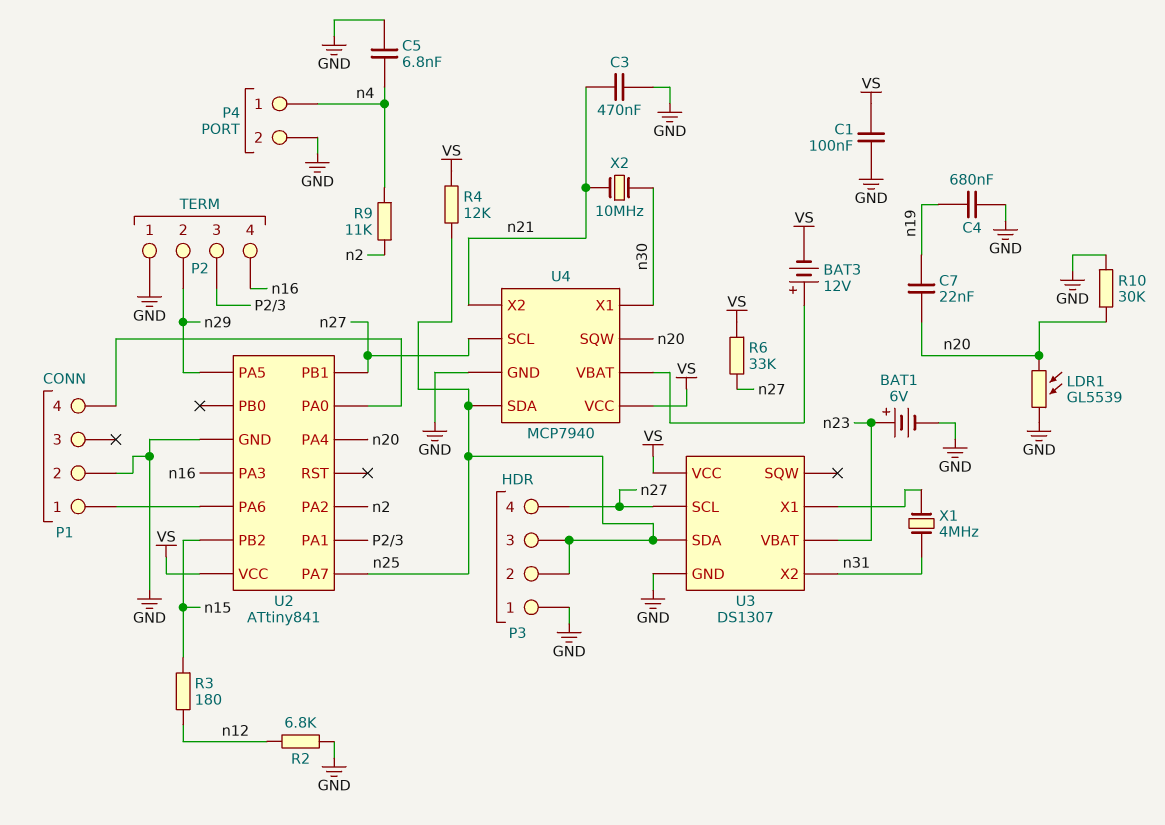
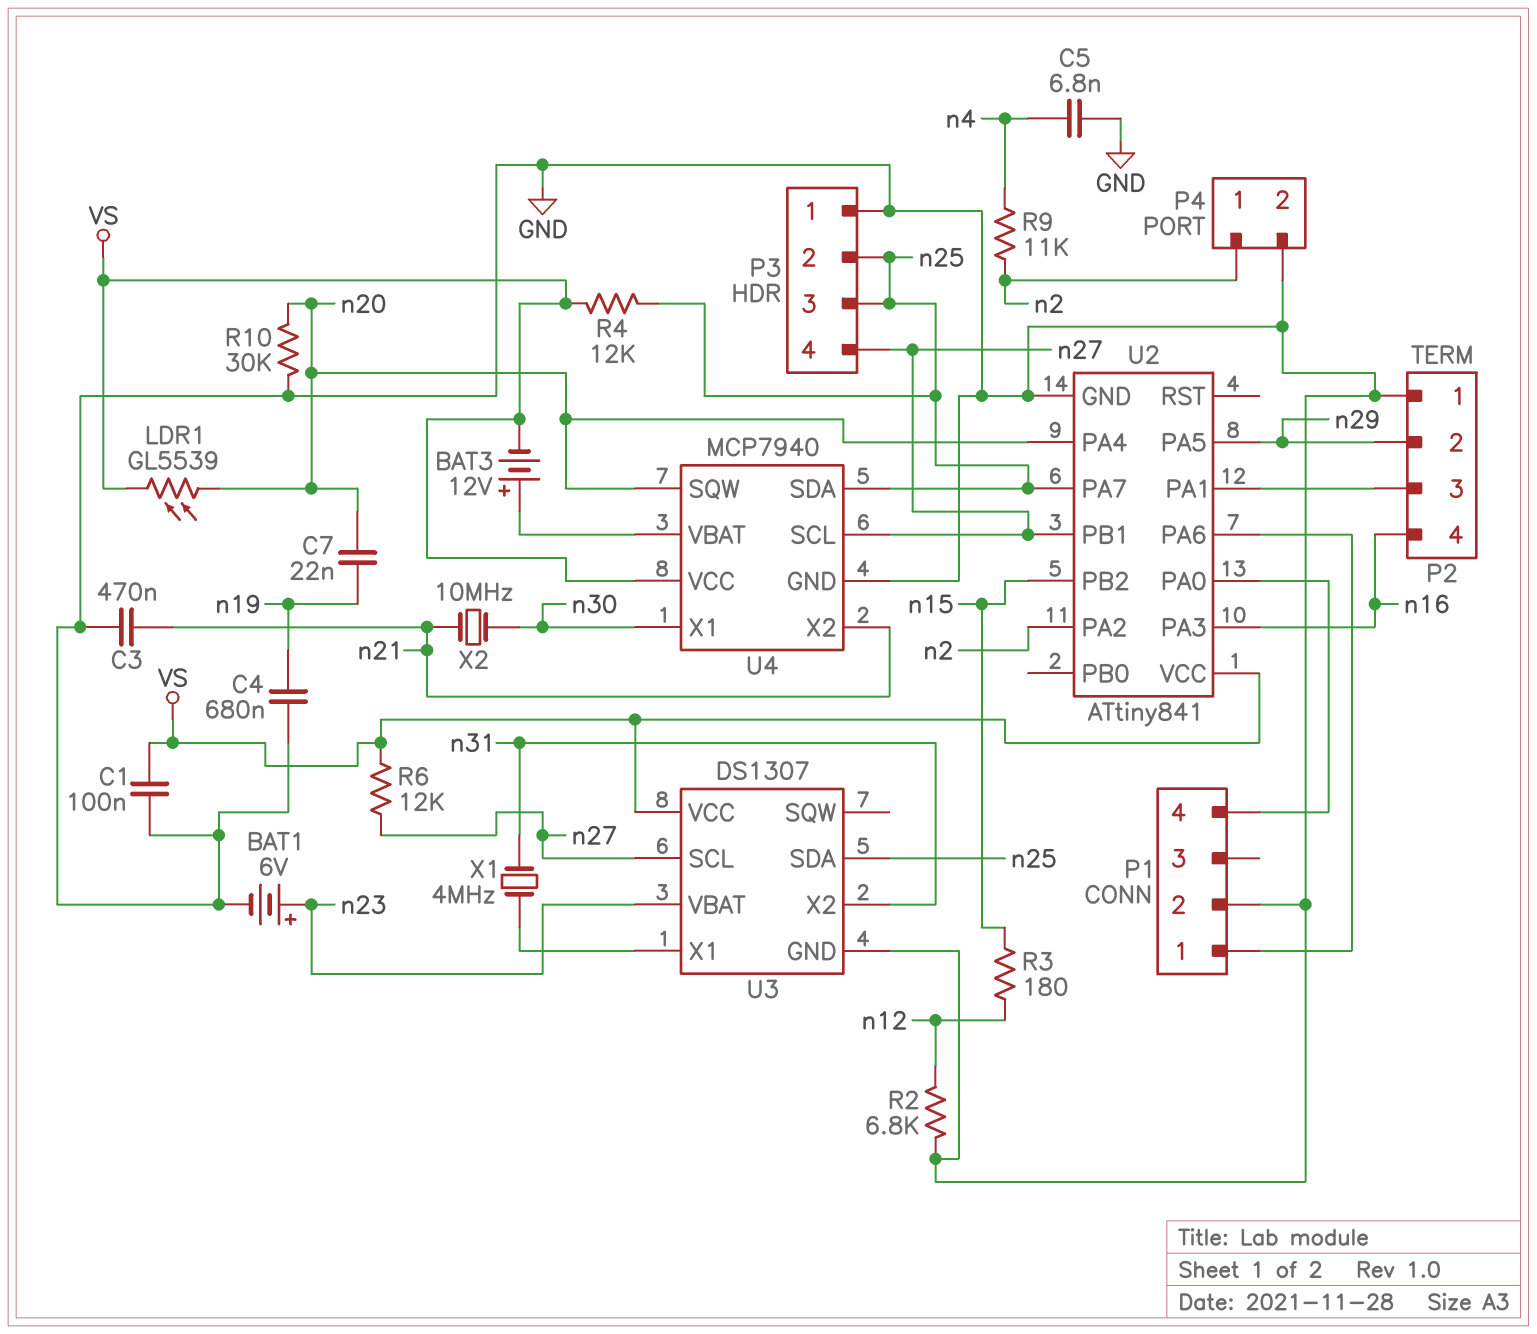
LDR1: GL5539 (GND, n20) -> GL5539 (VS, n20)
P4 pin 1: n4 -> n2
R6: 33k (VS, n27) -> 12k (VS, n27)

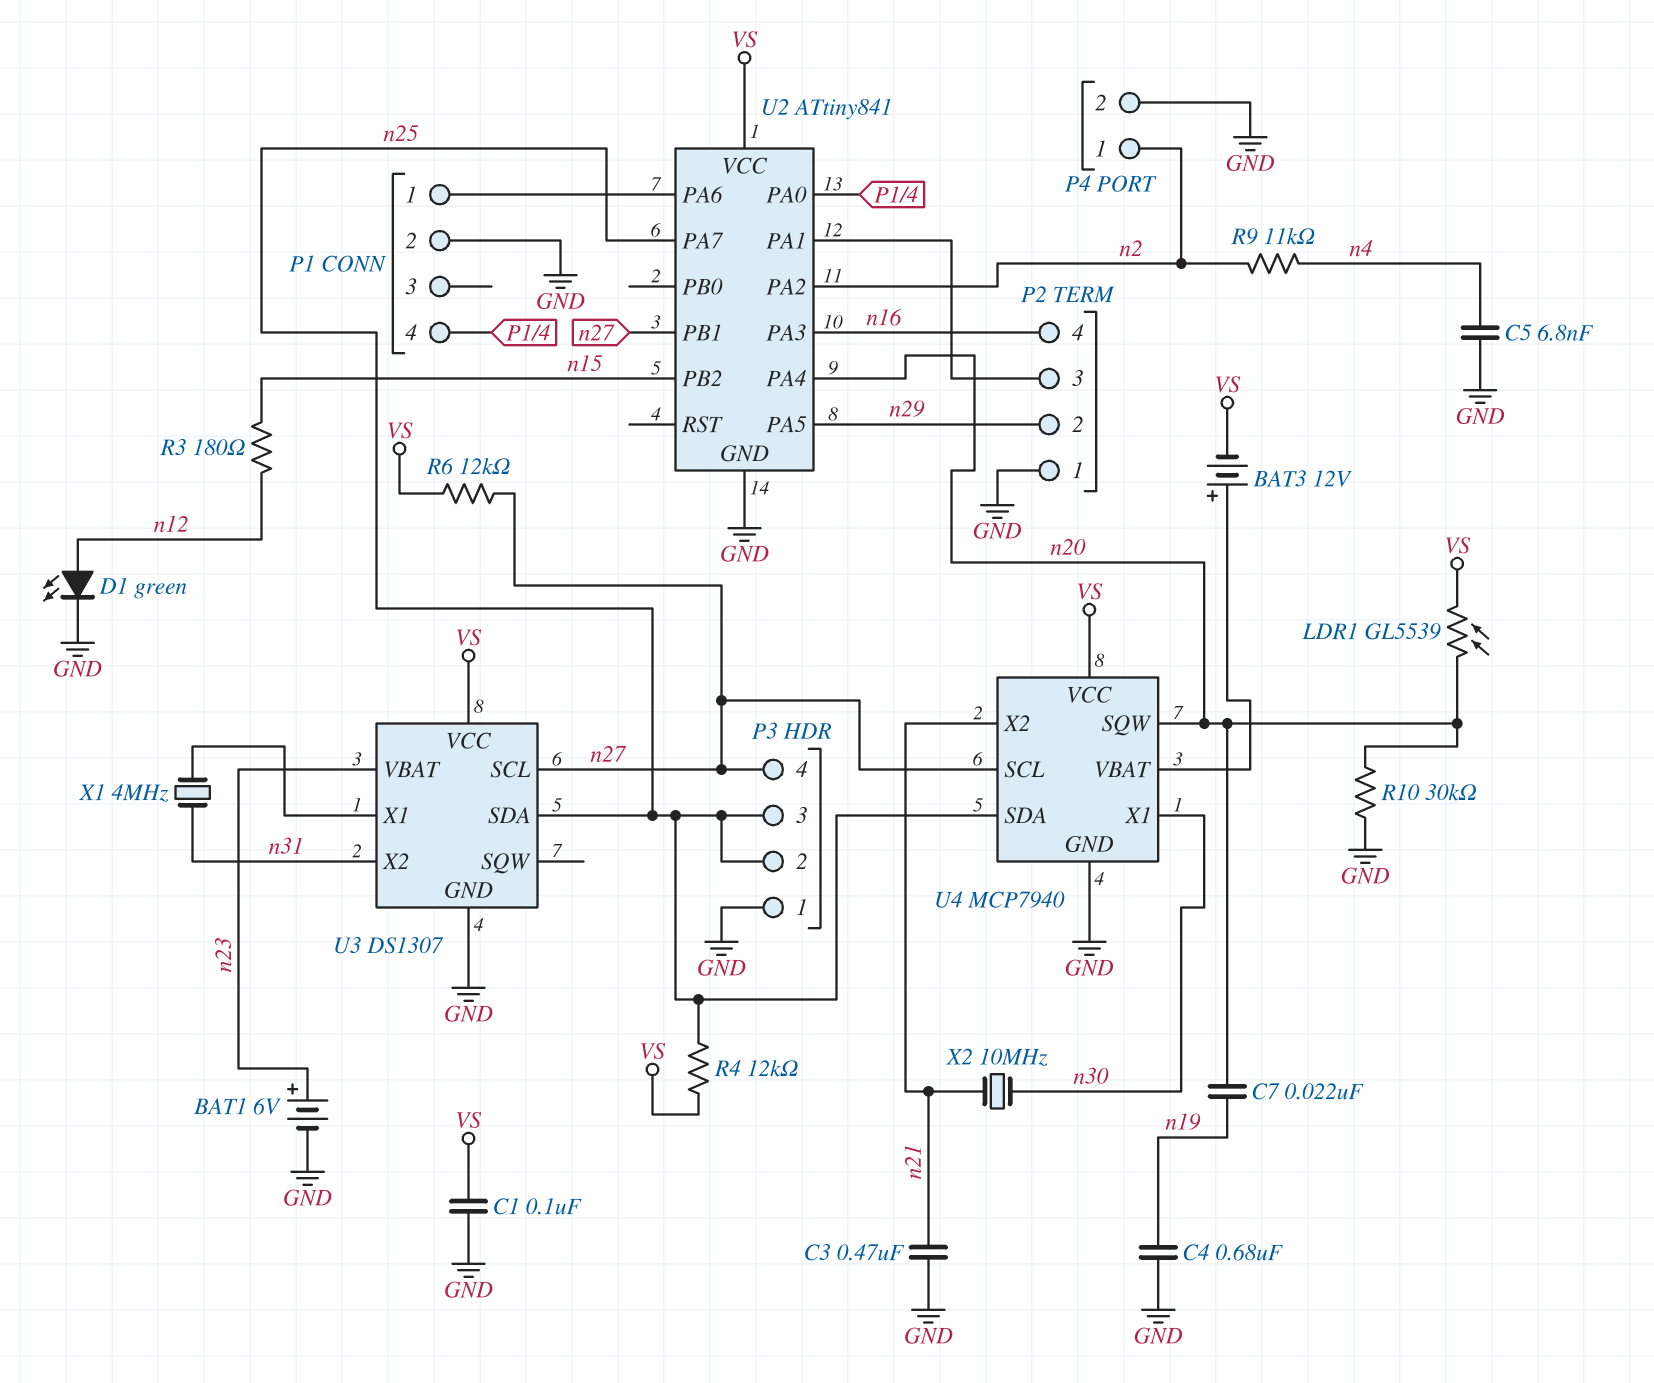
D1: none -> LED green (A n12, K GND)
R2: 6.8k (GND, n12) -> none

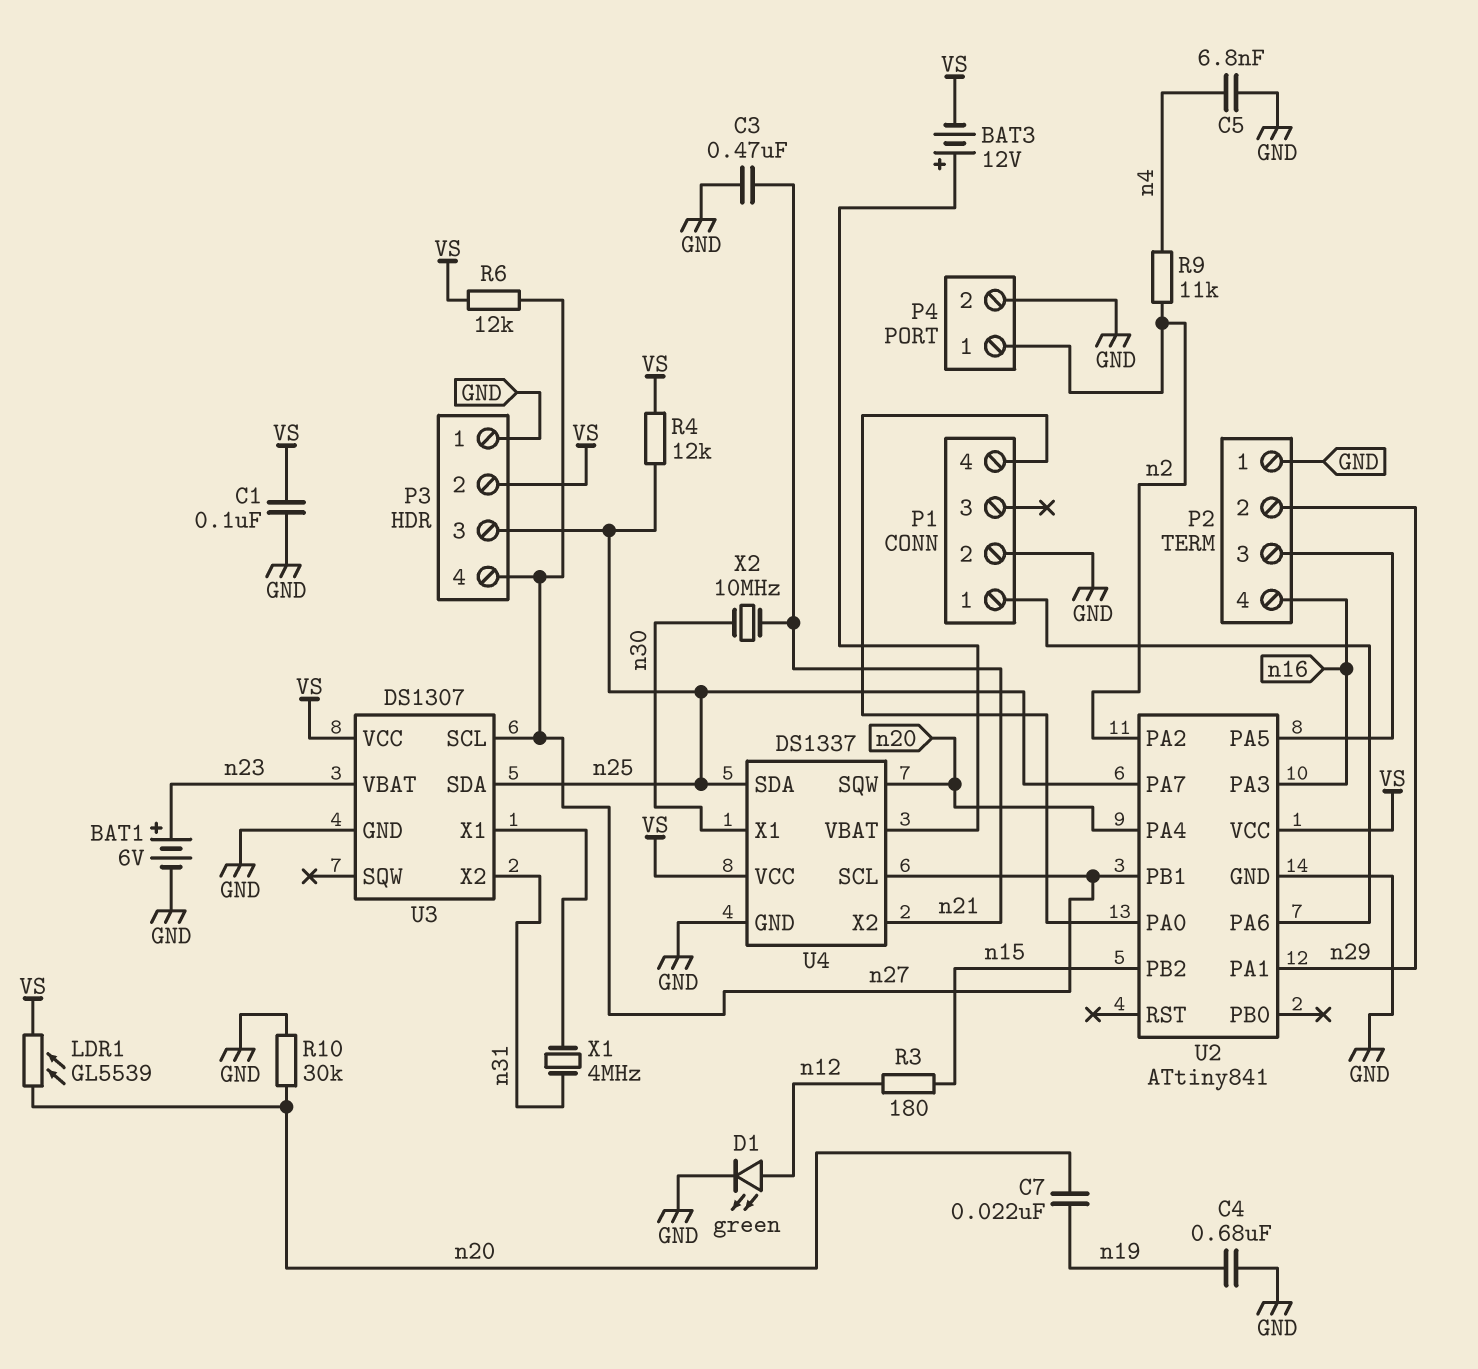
P3 pin 2: n25 -> VS
U2 pin PA1: P2/3 -> n29
U2 pin PA5: n29 -> P2/3
U4: MCP7940 -> DS1337

